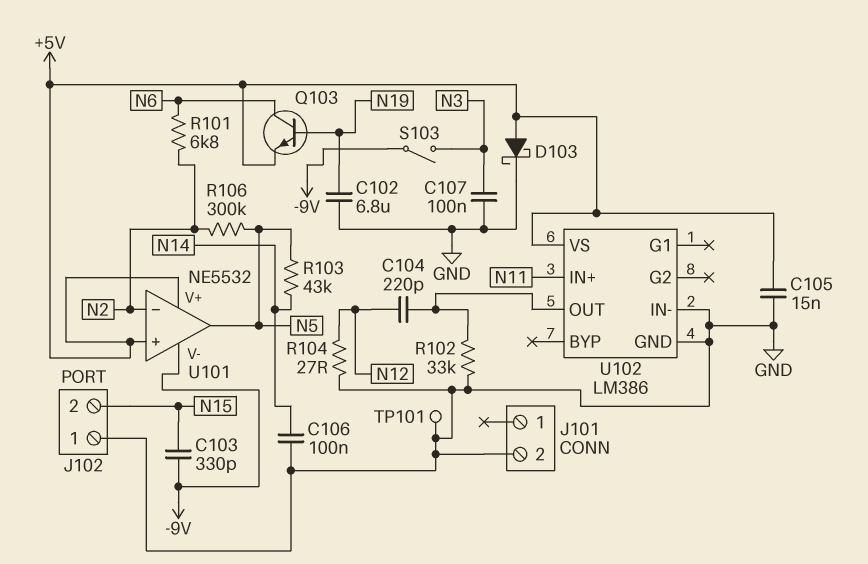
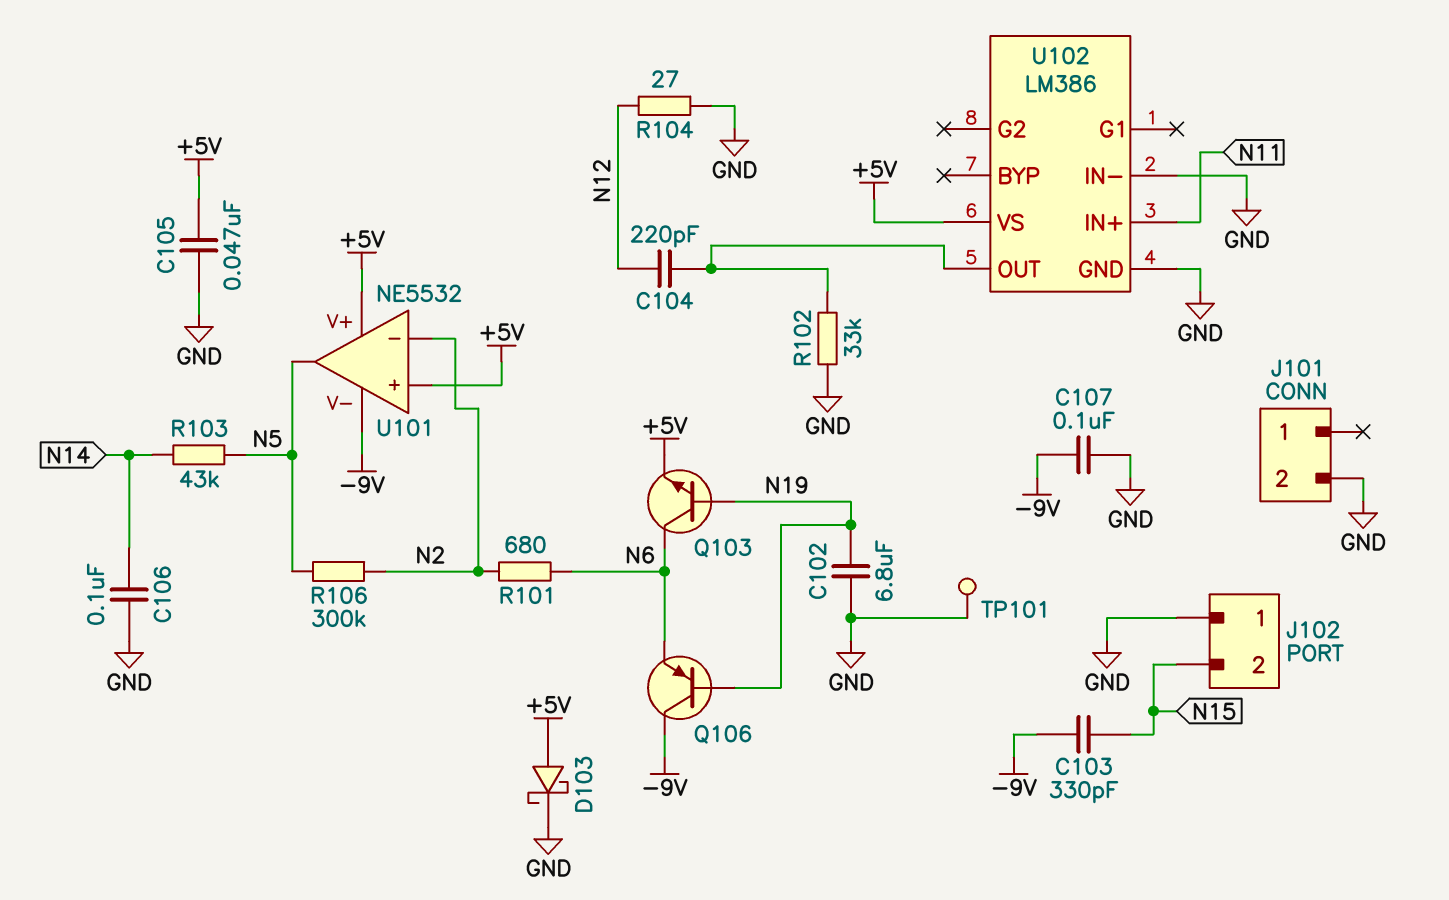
C105: 15nF (+5V, GND) -> 47nF (+5V, GND)
C107: 100nF (GND, N3) -> 100nF (-9V, GND)
Q106: none -> PNP (B N19, C -9V, E N6)
R101: 6.8k (N2, N6) -> 680 (N2, N6)
S103: switch (-9V, N3) -> none

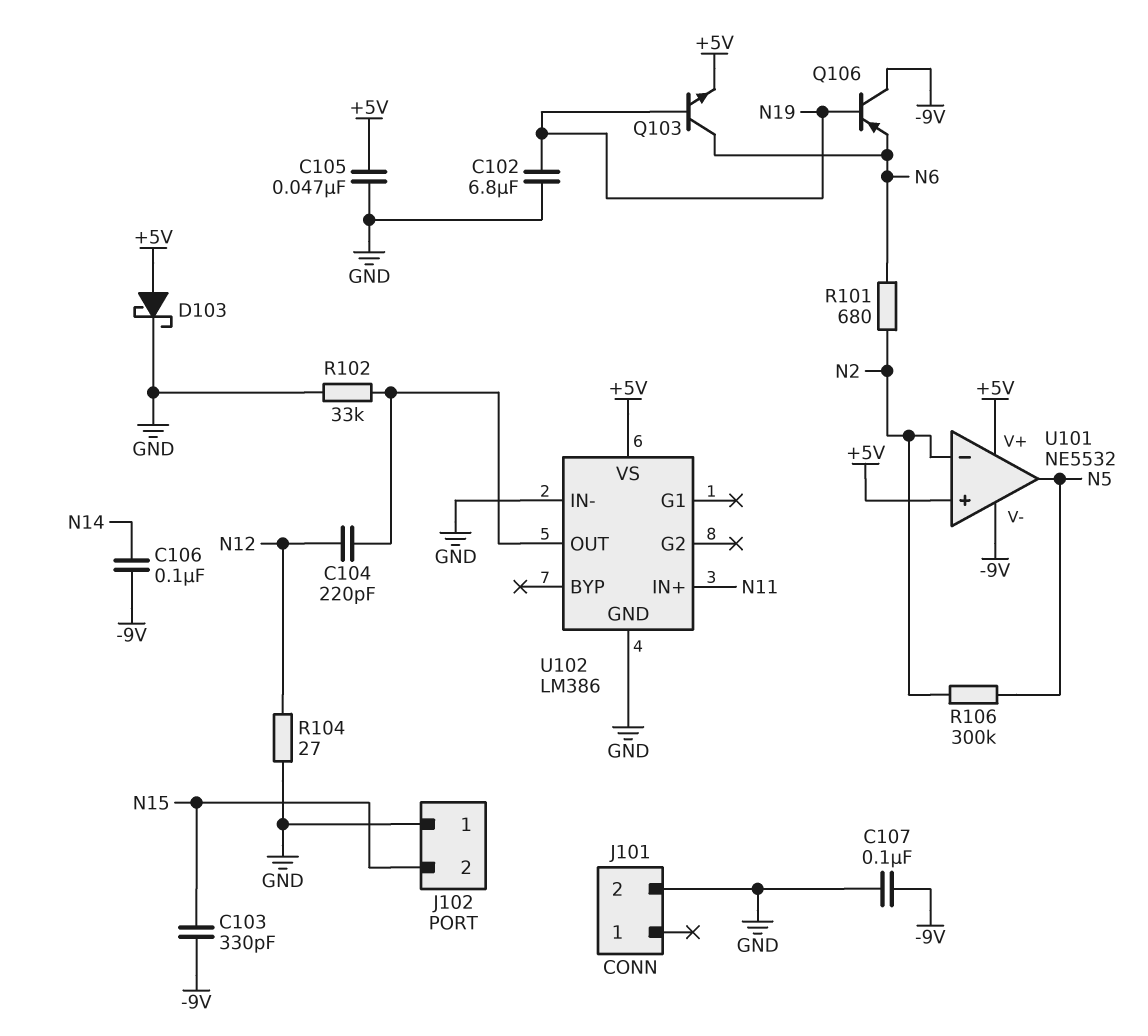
C106: 100nF (GND, N14) -> 100nF (-9V, N14)
R103: 43k (N5, N14) -> none
TP101: test point (GND) -> none

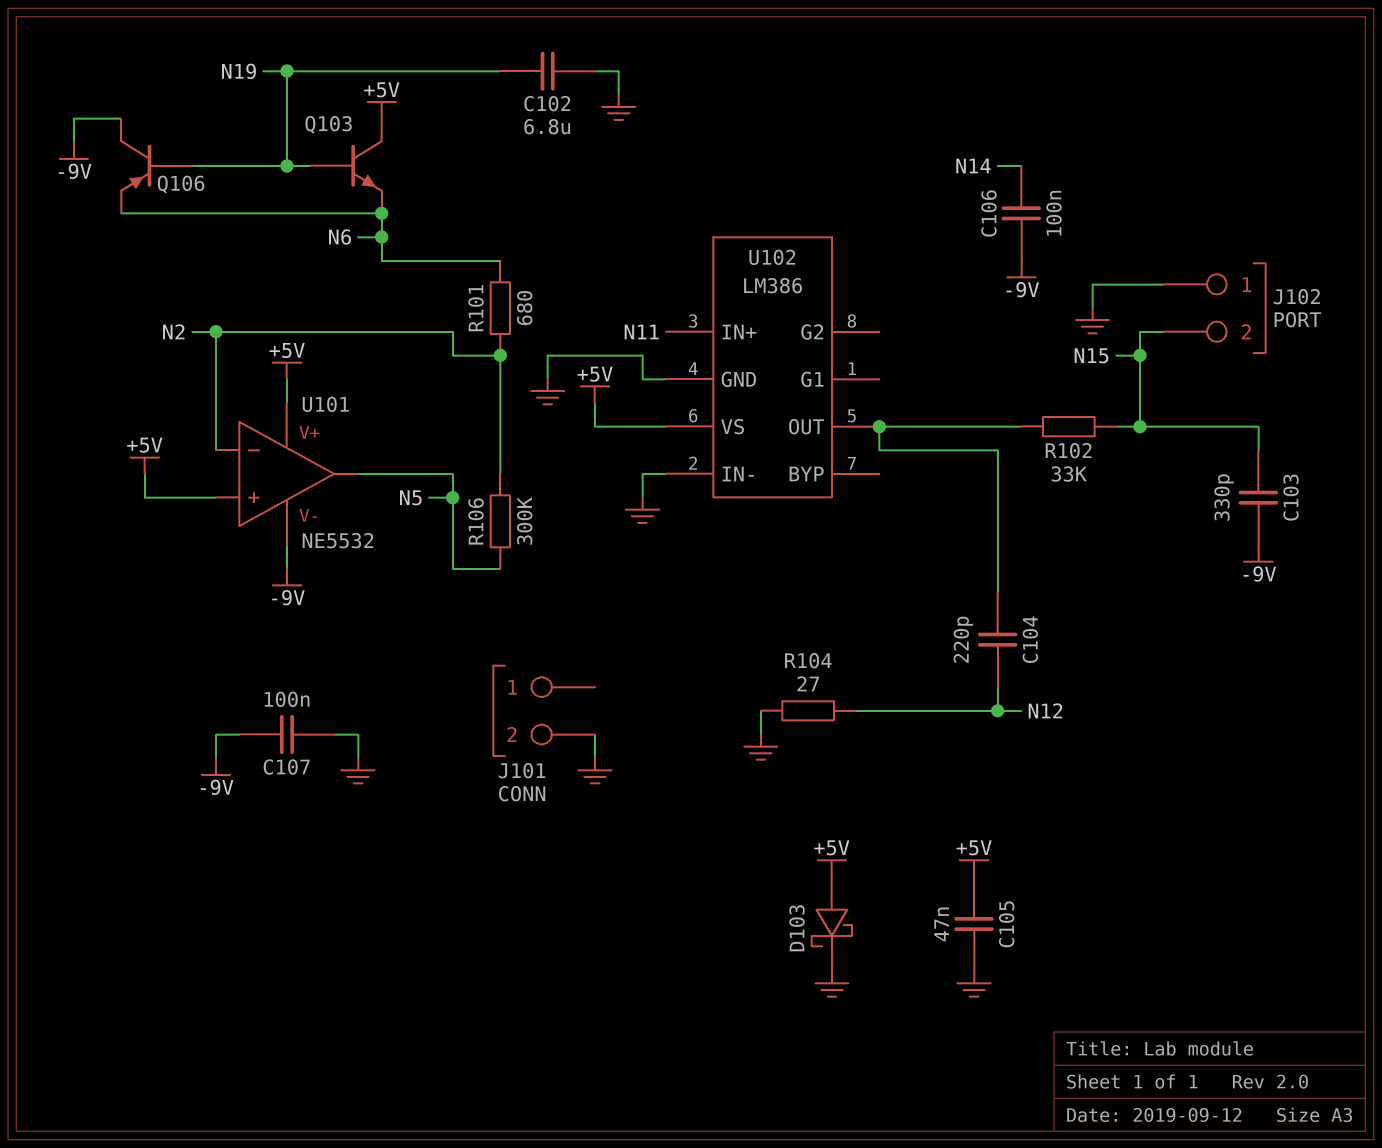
Q103: NPN (B N19, C N6, E +5V) -> NPN (B N19, C +5V, E N6)
R102: 33k (GND, U102/OUT) -> 33k (N15, U102/OUT)

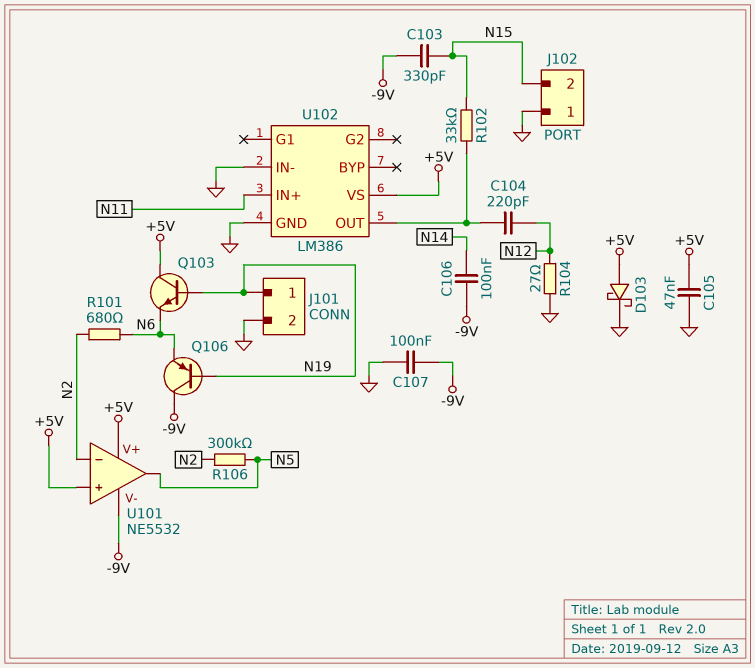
C102: 6.8uF (GND, N19) -> none
J101 pin 1: none -> N19

